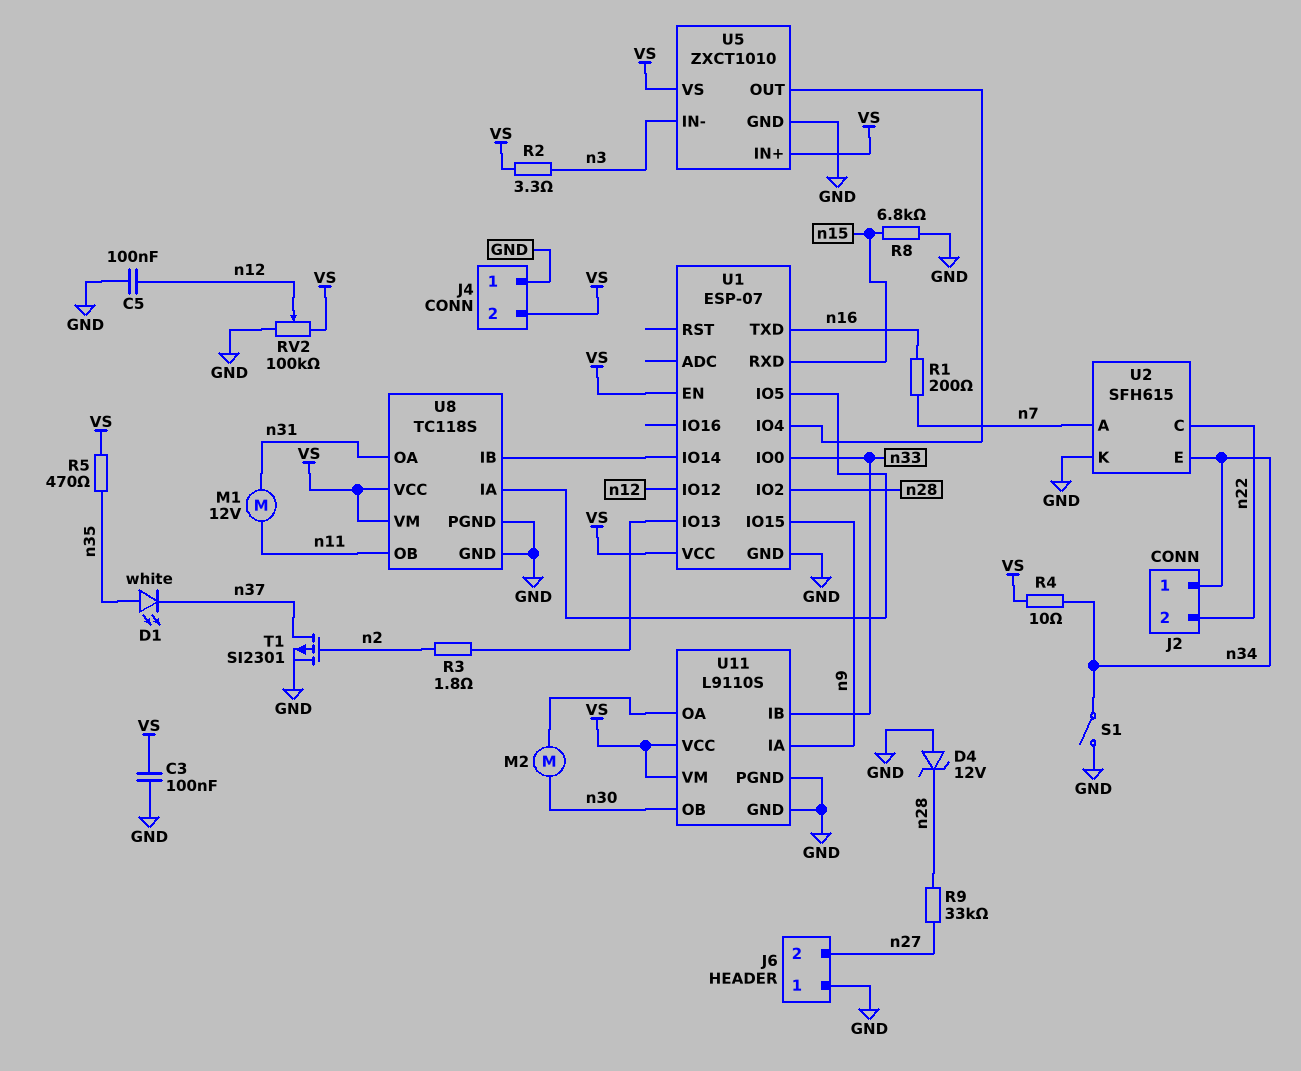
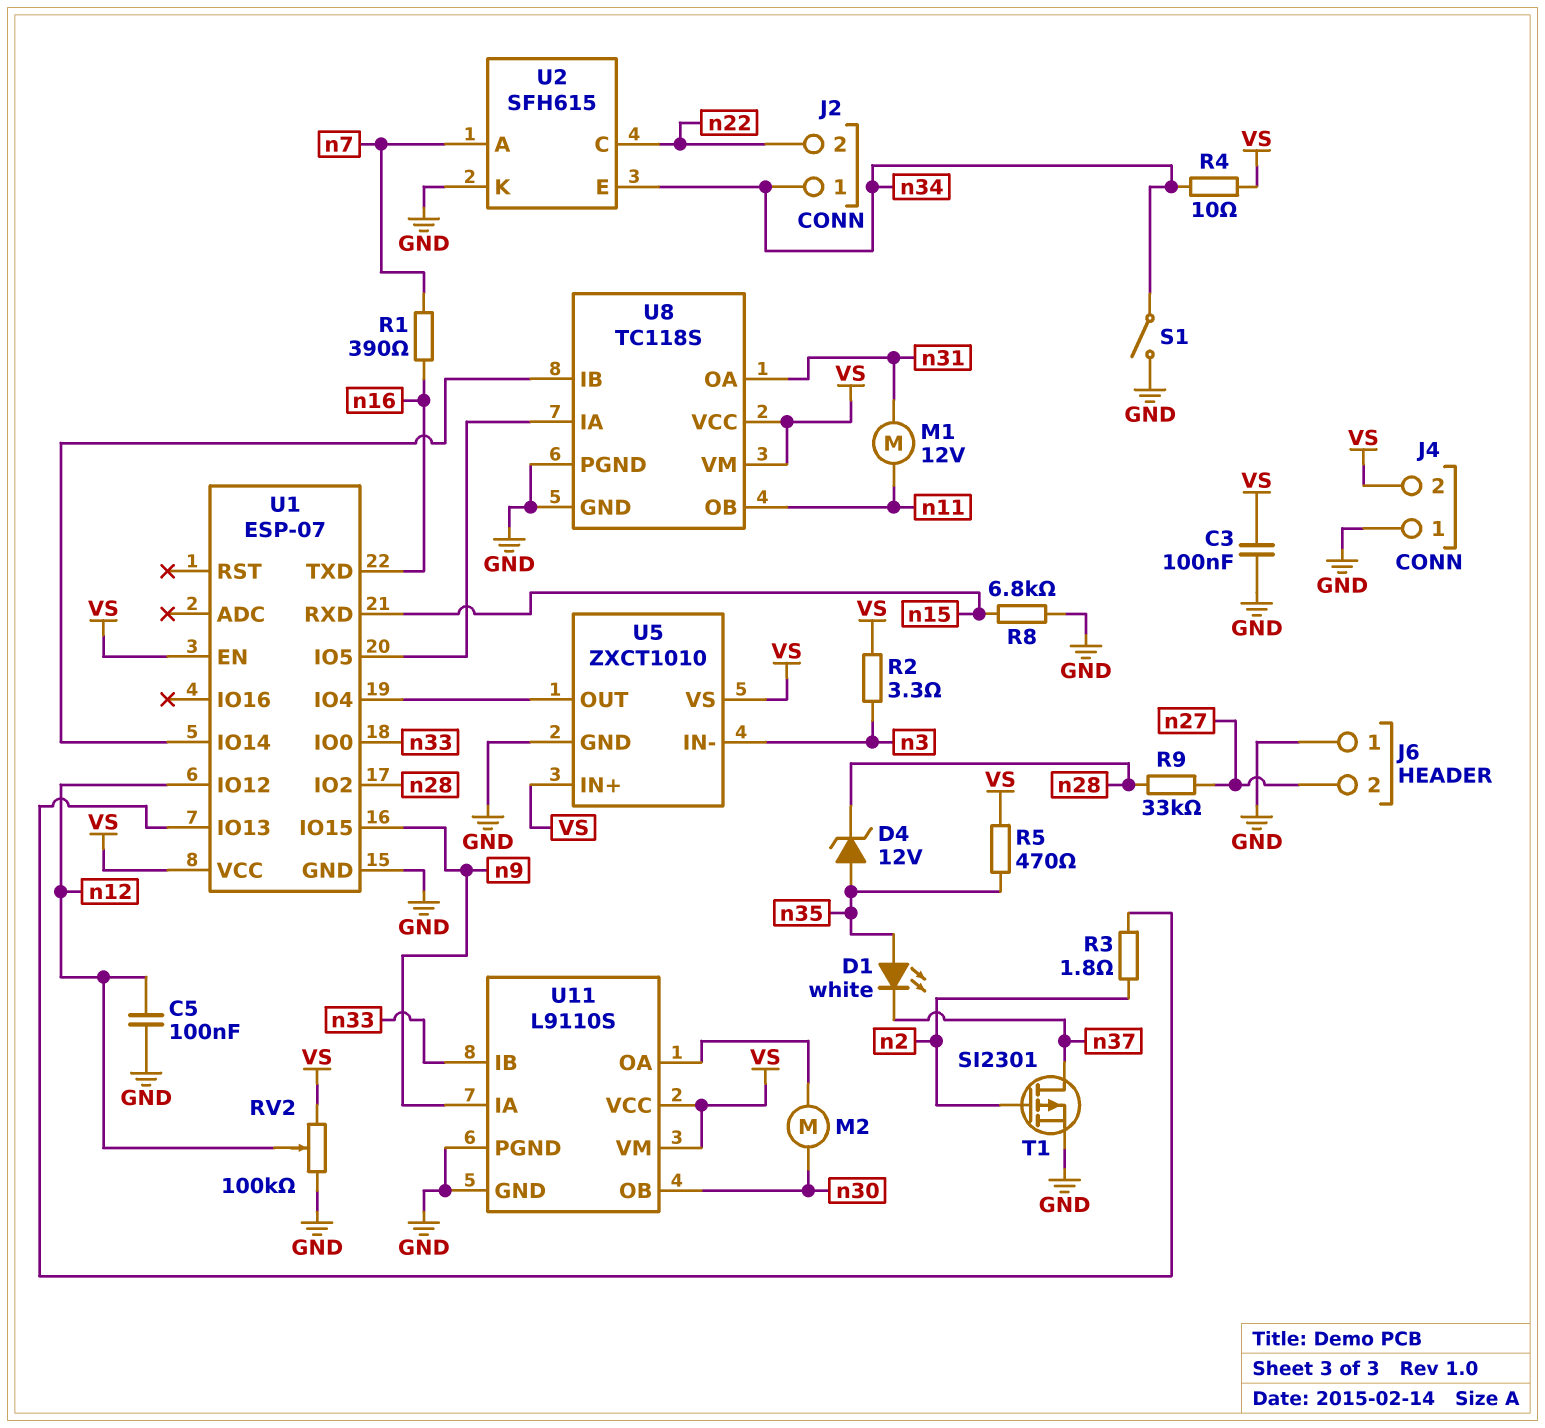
D4: zener 12V (A GND, K n28) -> zener 12V (A n35, K n28)
R1: 200 (n7, n16) -> 390 (n7, n16)

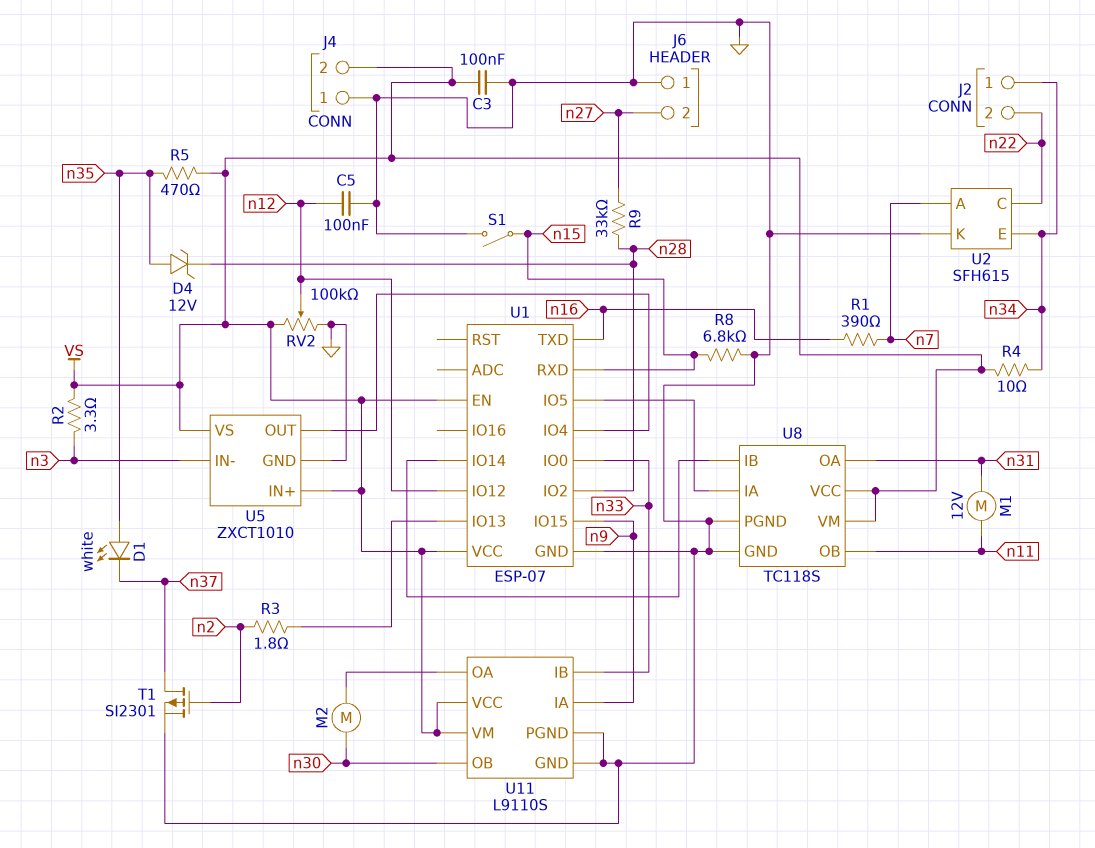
S1: switch (GND, n34) -> switch (GND, n15)

